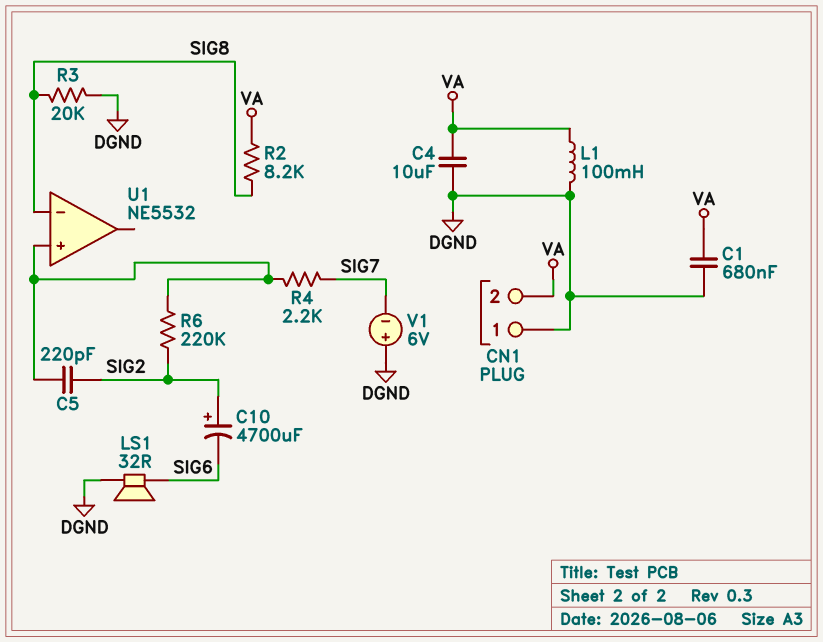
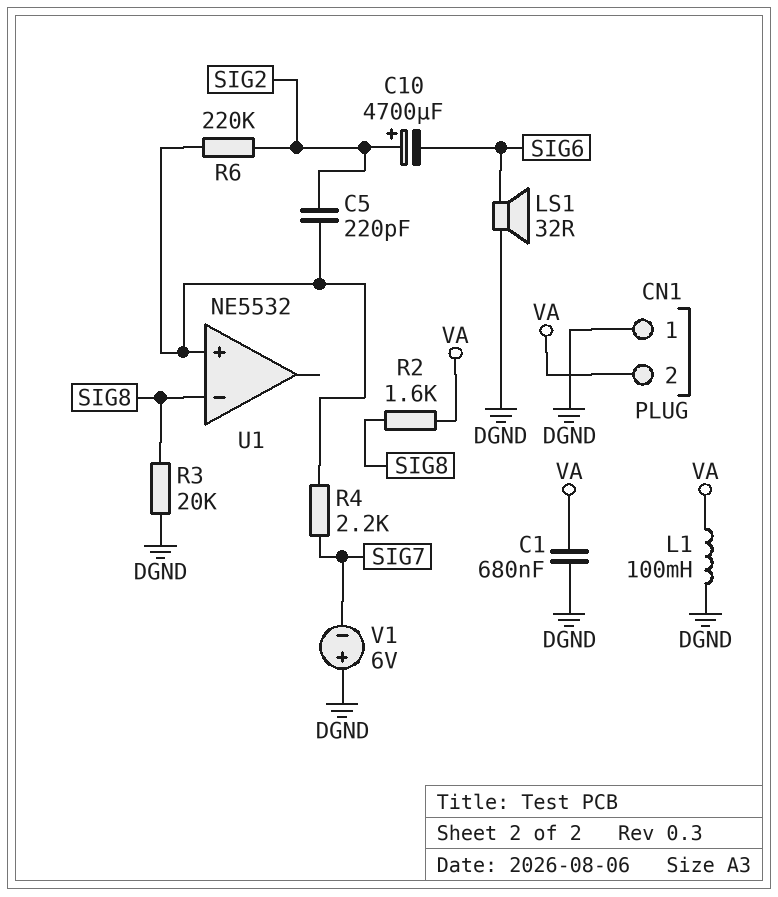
C4: 10uF (DGND, VA) -> none
R2: 8.2k (SIG8, VA) -> 1.6k (SIG8, VA)

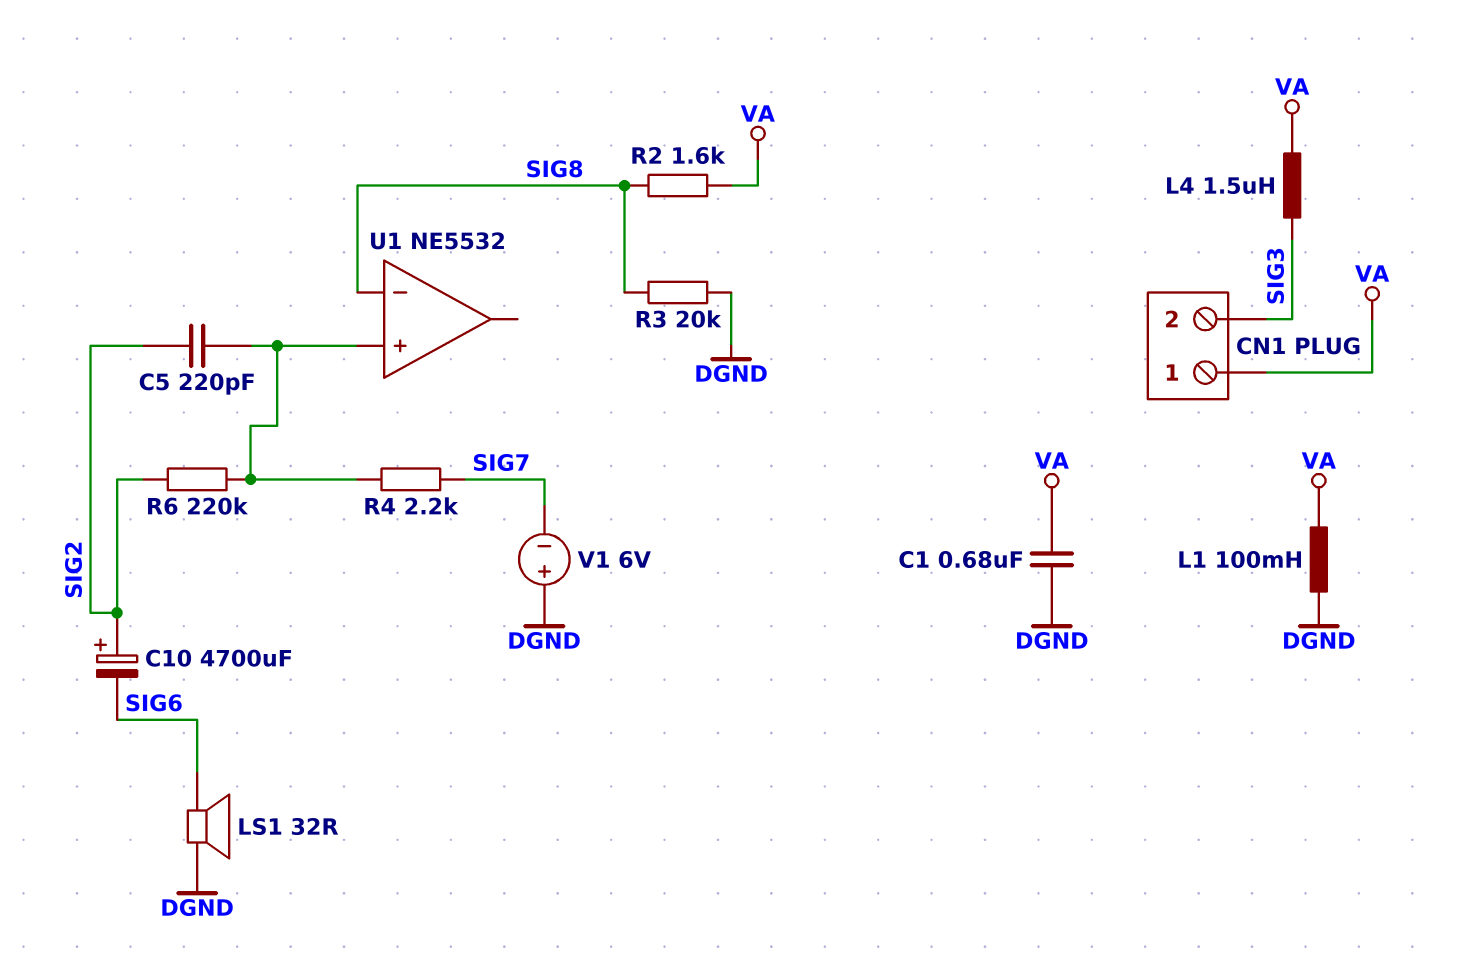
CN1 pin 1: DGND -> VA
CN1 pin 2: VA -> SIG3
L4: none -> 1.5uH (SIG3, VA)

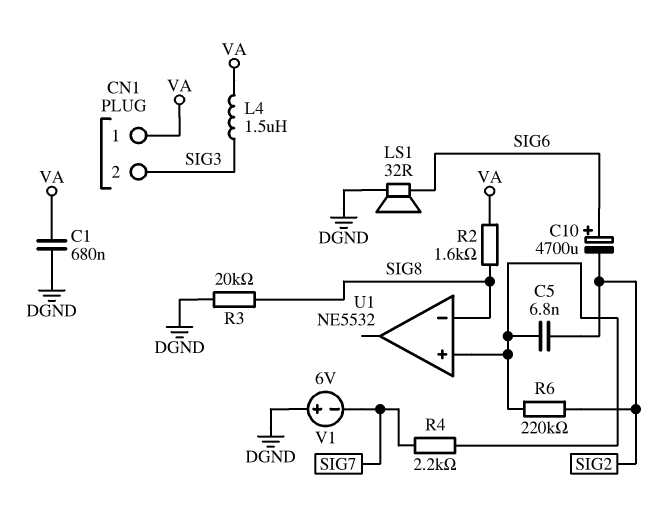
C5: 220pF (SIG2, U1/in+) -> 6.8nF (SIG2, U1/in+)
C10: 4700uF (plus SIG2, minus SIG6) -> 4700uF (plus SIG6, minus SIG2)
L1: 100mH (DGND, VA) -> none

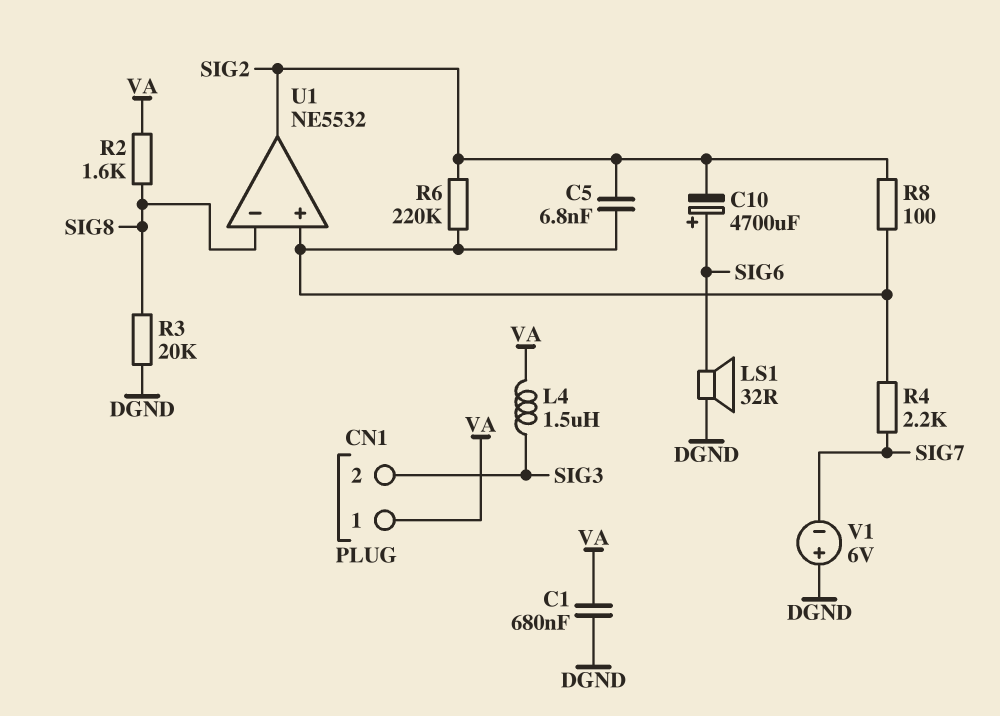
R8: none -> 100 (SIG2, U1/in+)
U1 pin out: none -> SIG2

